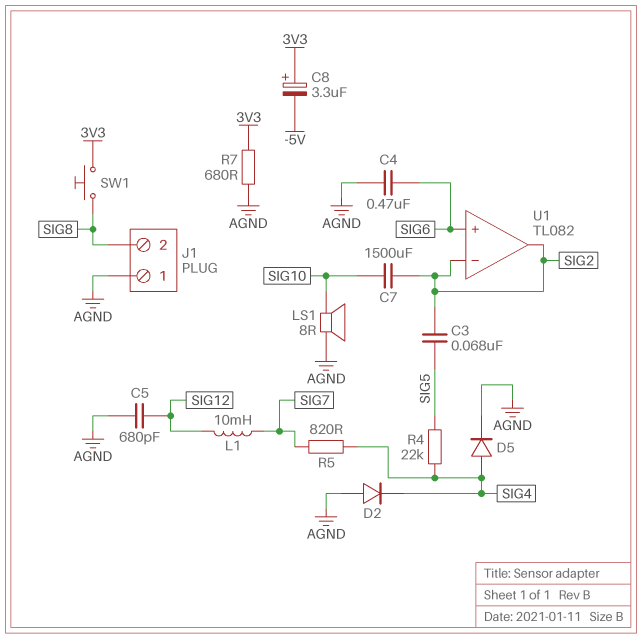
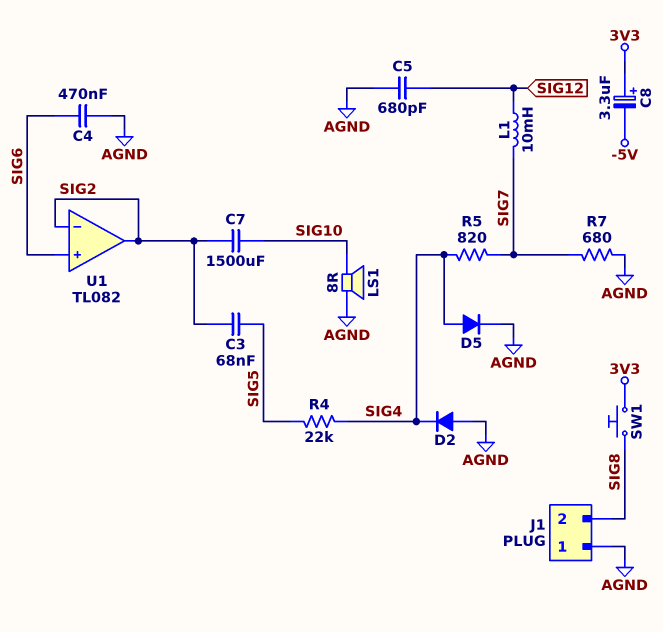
R7: 680 (3V3, AGND) -> 680 (AGND, SIG7)

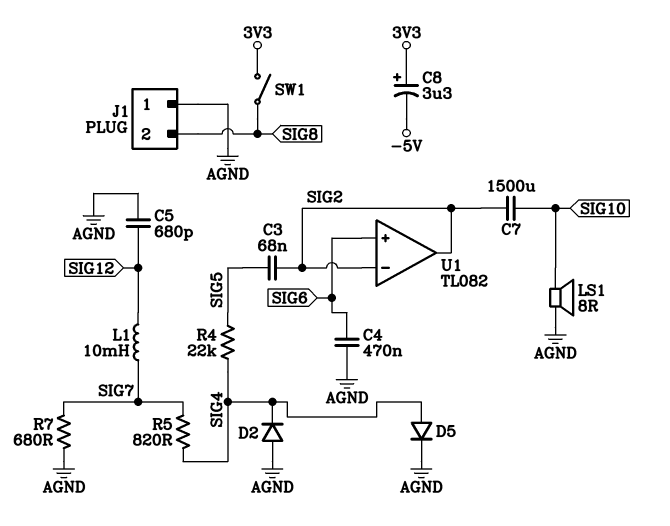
SW1: button (3V3, SIG8) -> switch (3V3, SIG8)

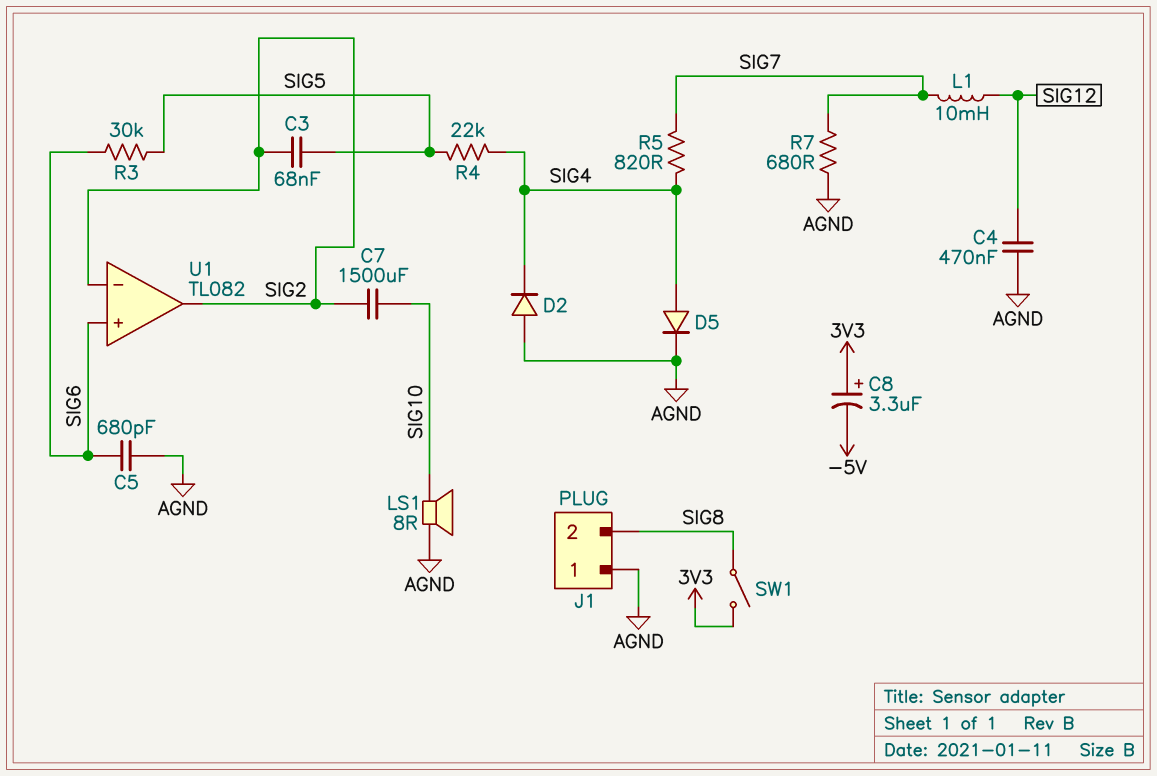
C4: 470nF (AGND, SIG6) -> 470nF (AGND, SIG12)
C5: 680pF (AGND, SIG12) -> 680pF (AGND, SIG6)
R3: none -> 30k (SIG5, SIG6)

